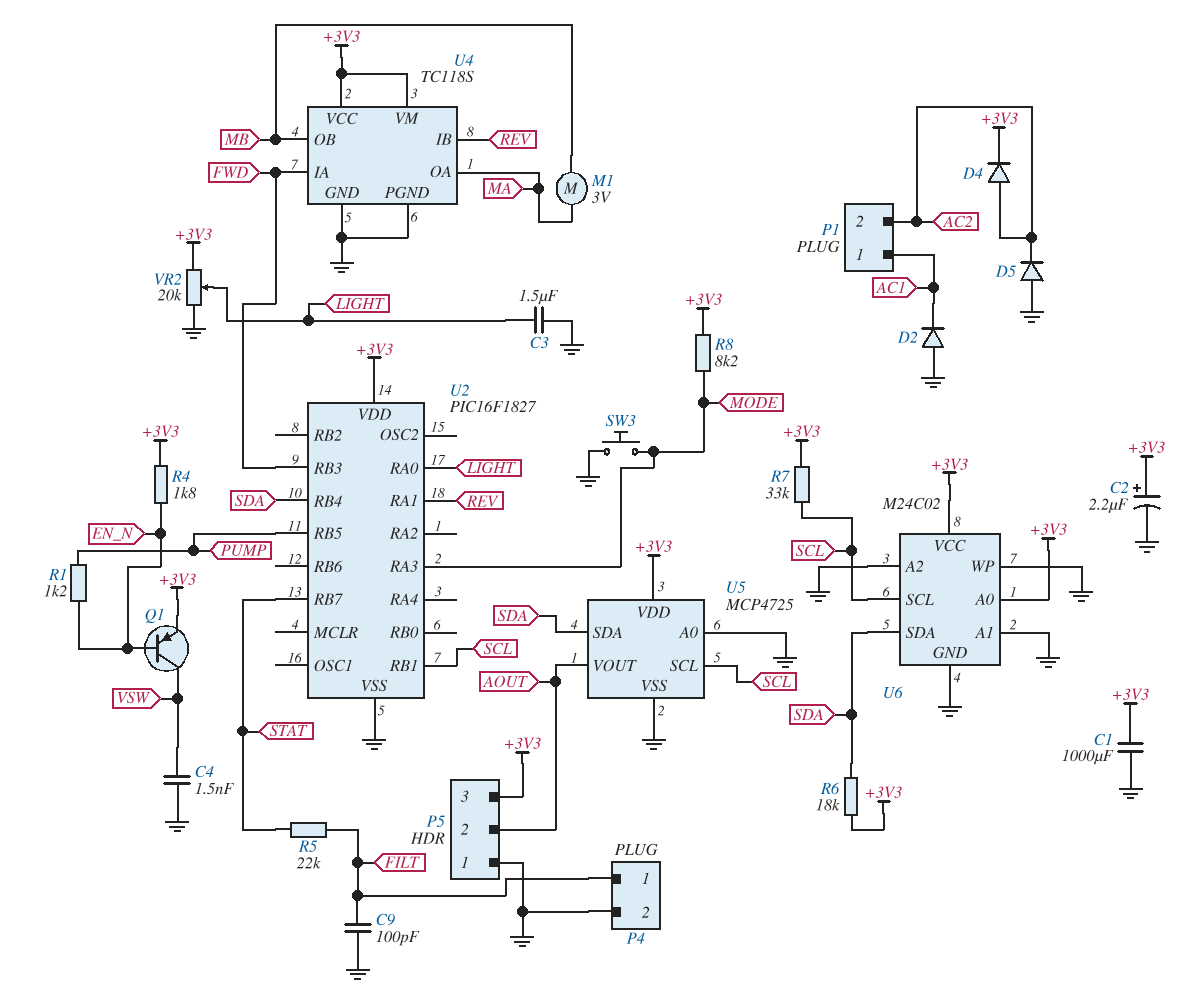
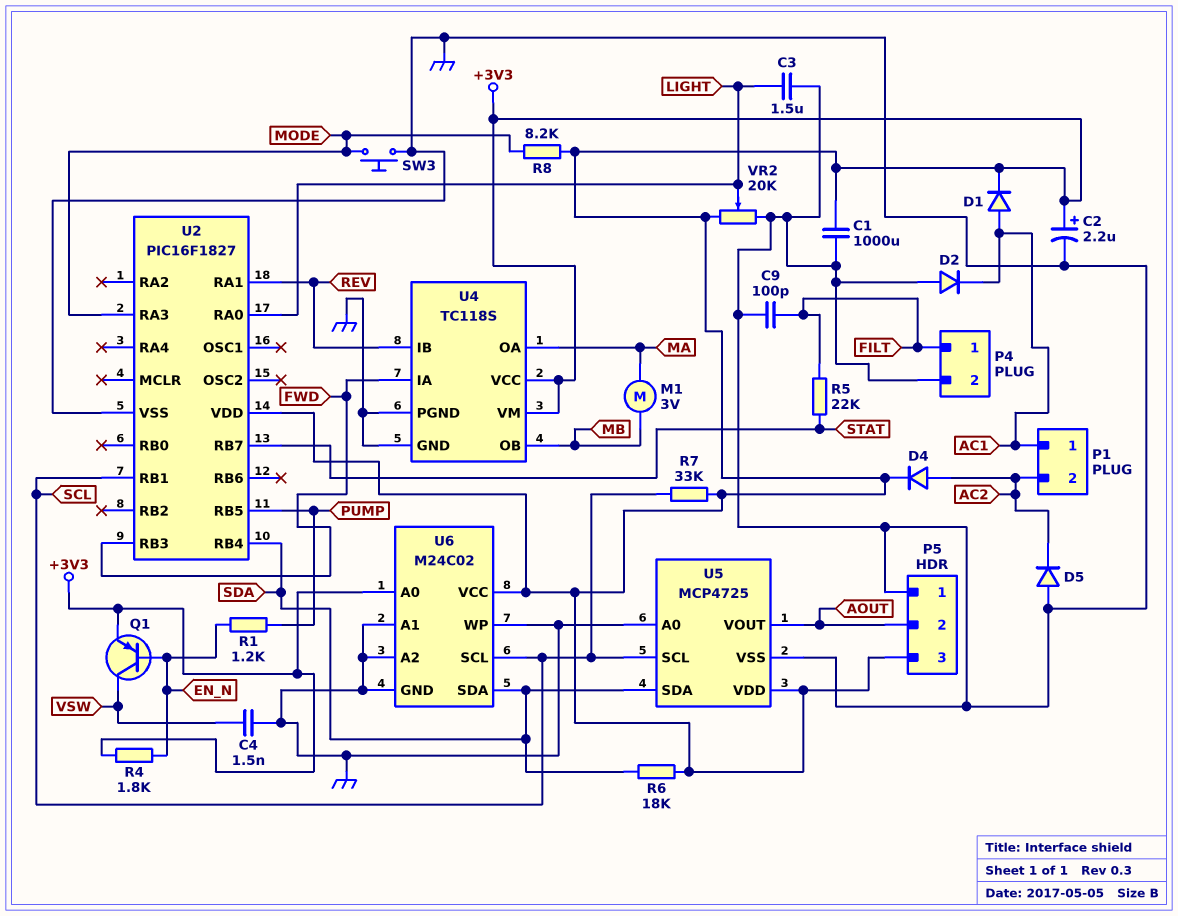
D1: none -> diode (A AC1, K +3V3)

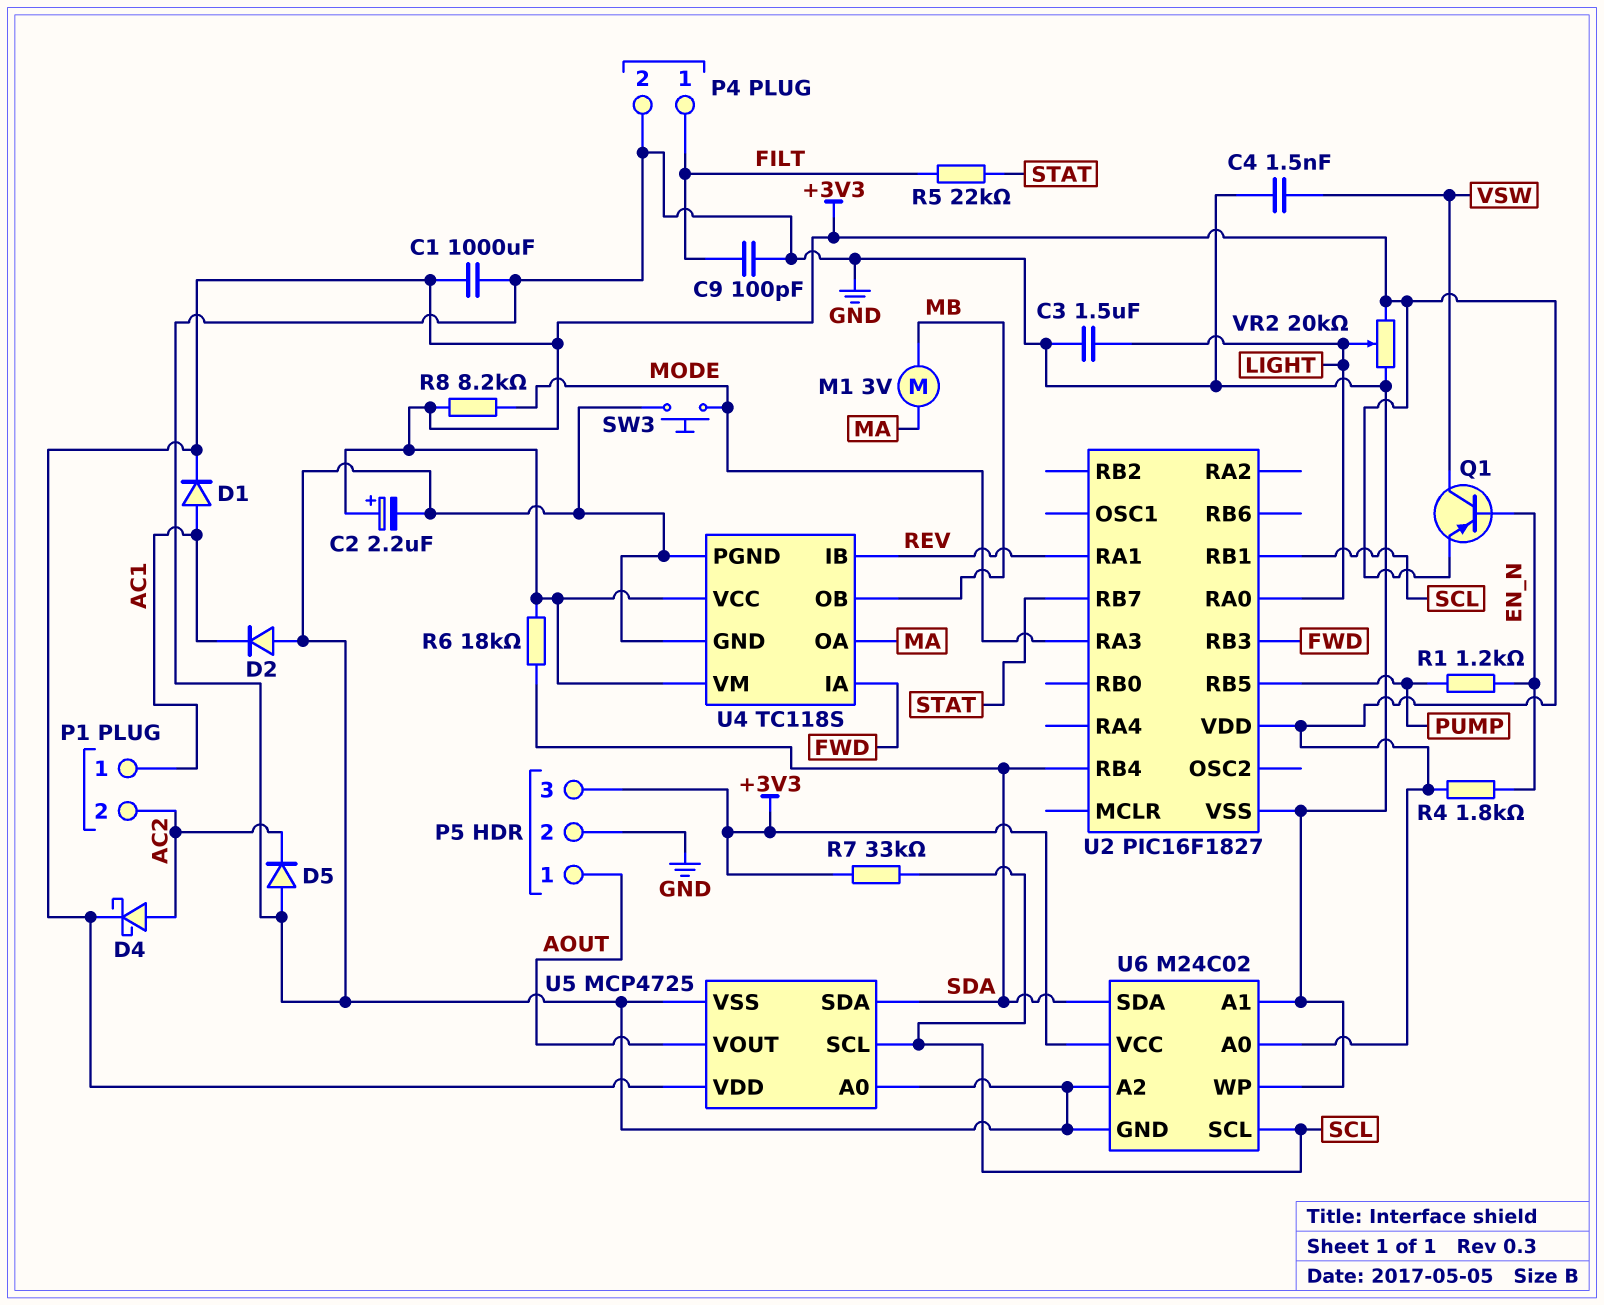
D4: diode (A AC2, K +3V3) -> schottky (A AC2, K +3V3)
P5 pin 1: GND -> AOUT
P5 pin 2: AOUT -> GND

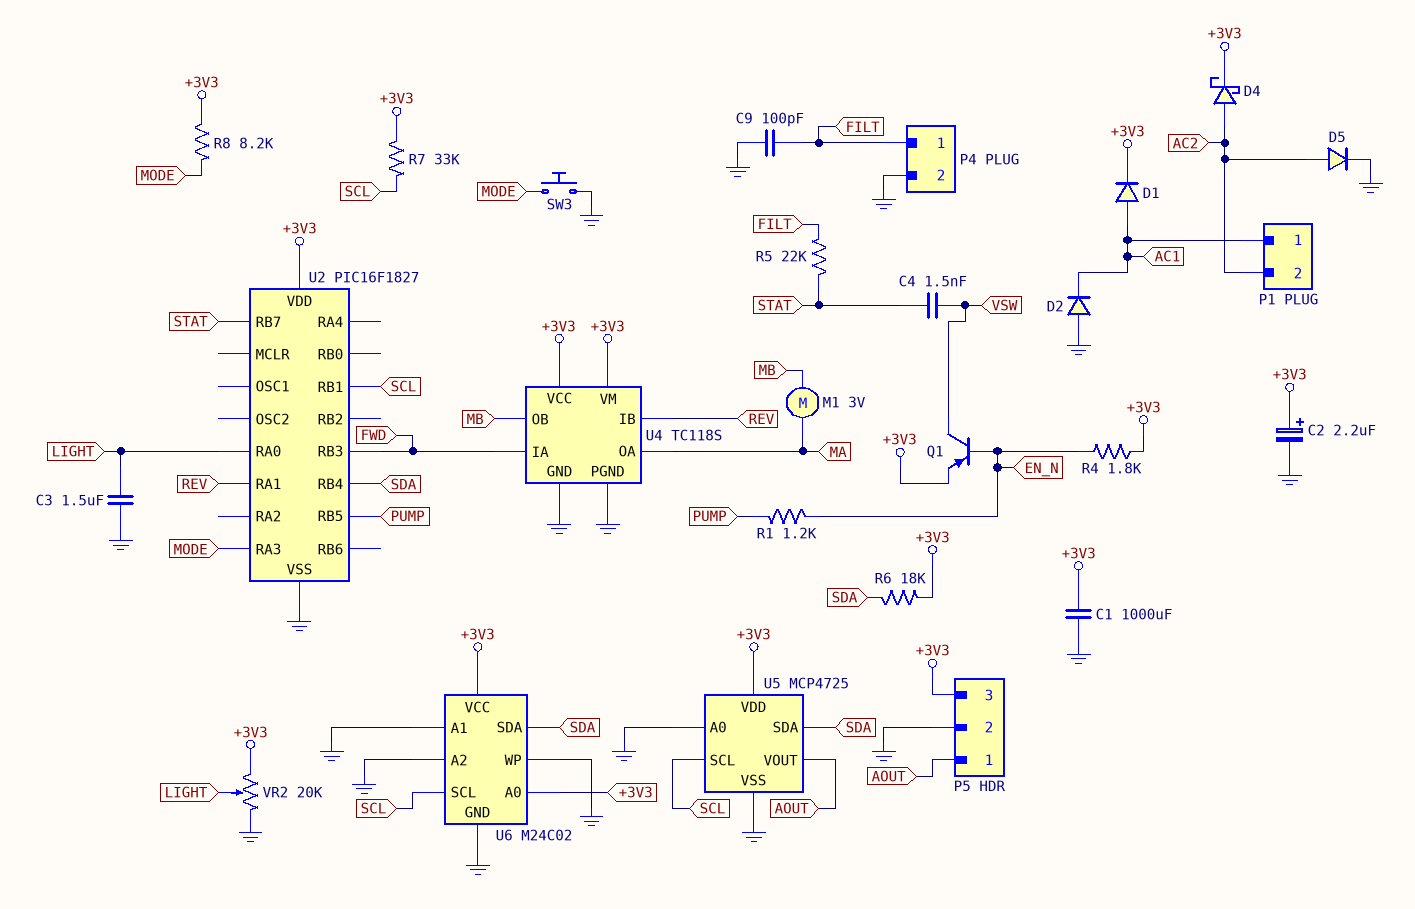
C4: 1.5nF (GND, VSW) -> 1.5nF (STAT, VSW)
D5: diode (A GND, K AC2) -> diode (A AC2, K GND)

